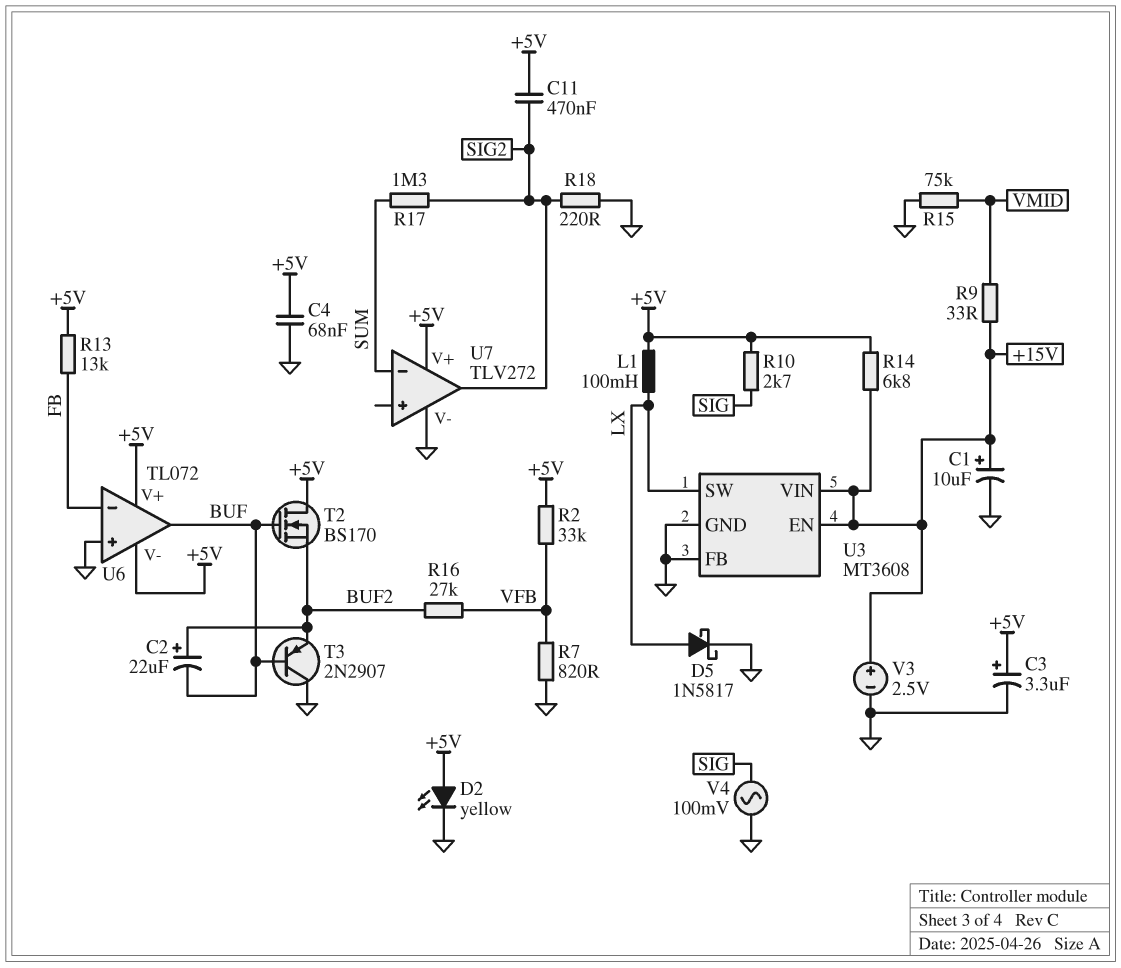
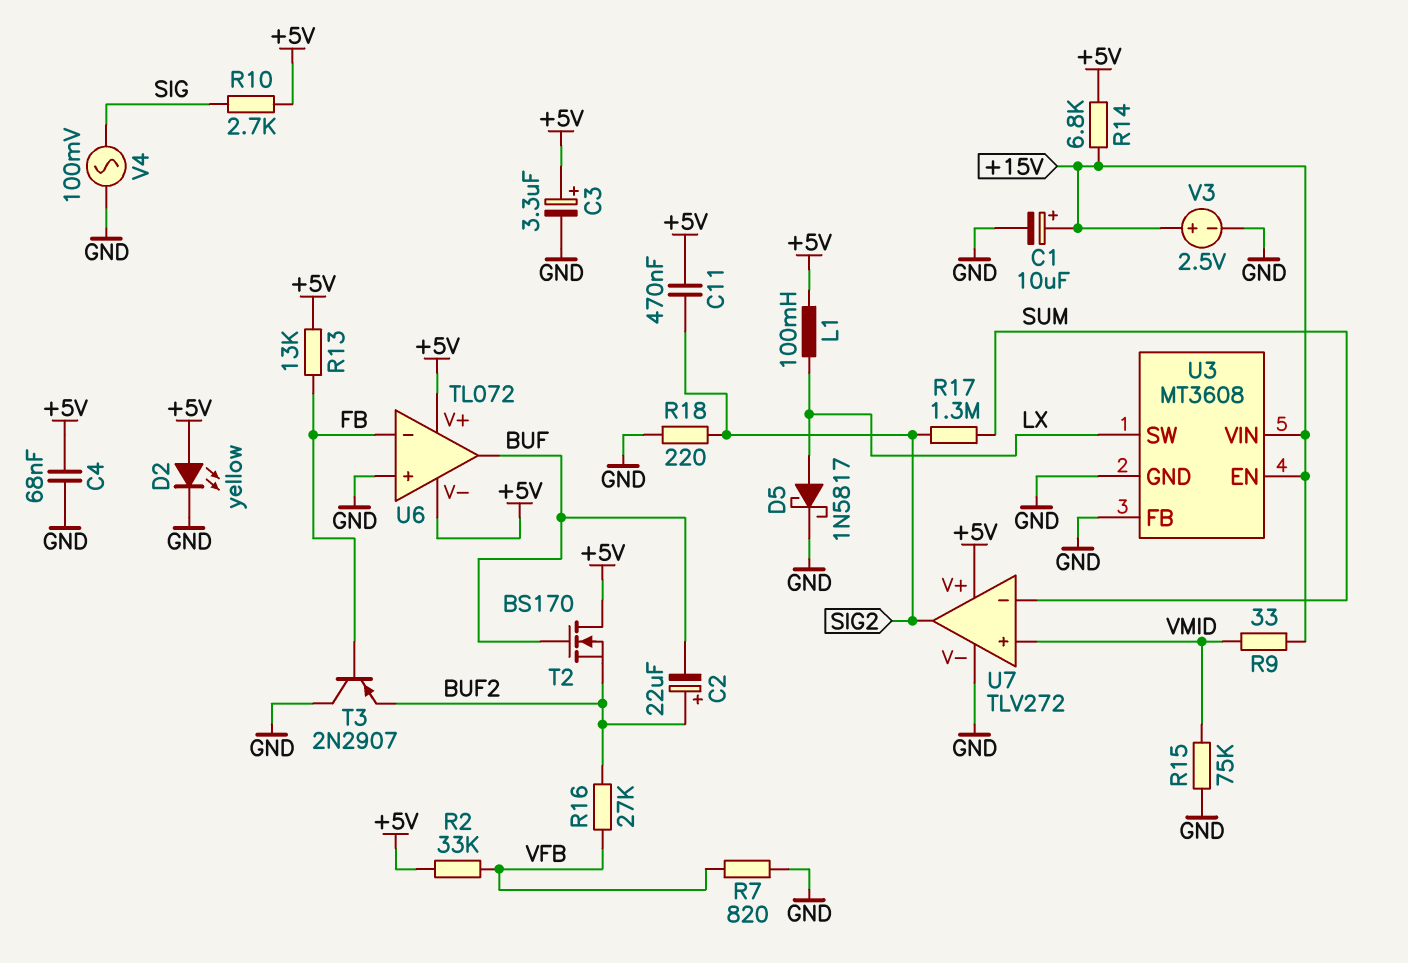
T3: PNP 2N2907 (B BUF, C GND, E BUF2) -> PNP 2N2907 (B FB, C GND, E BUF2)
U7 pin in+: none -> VMID

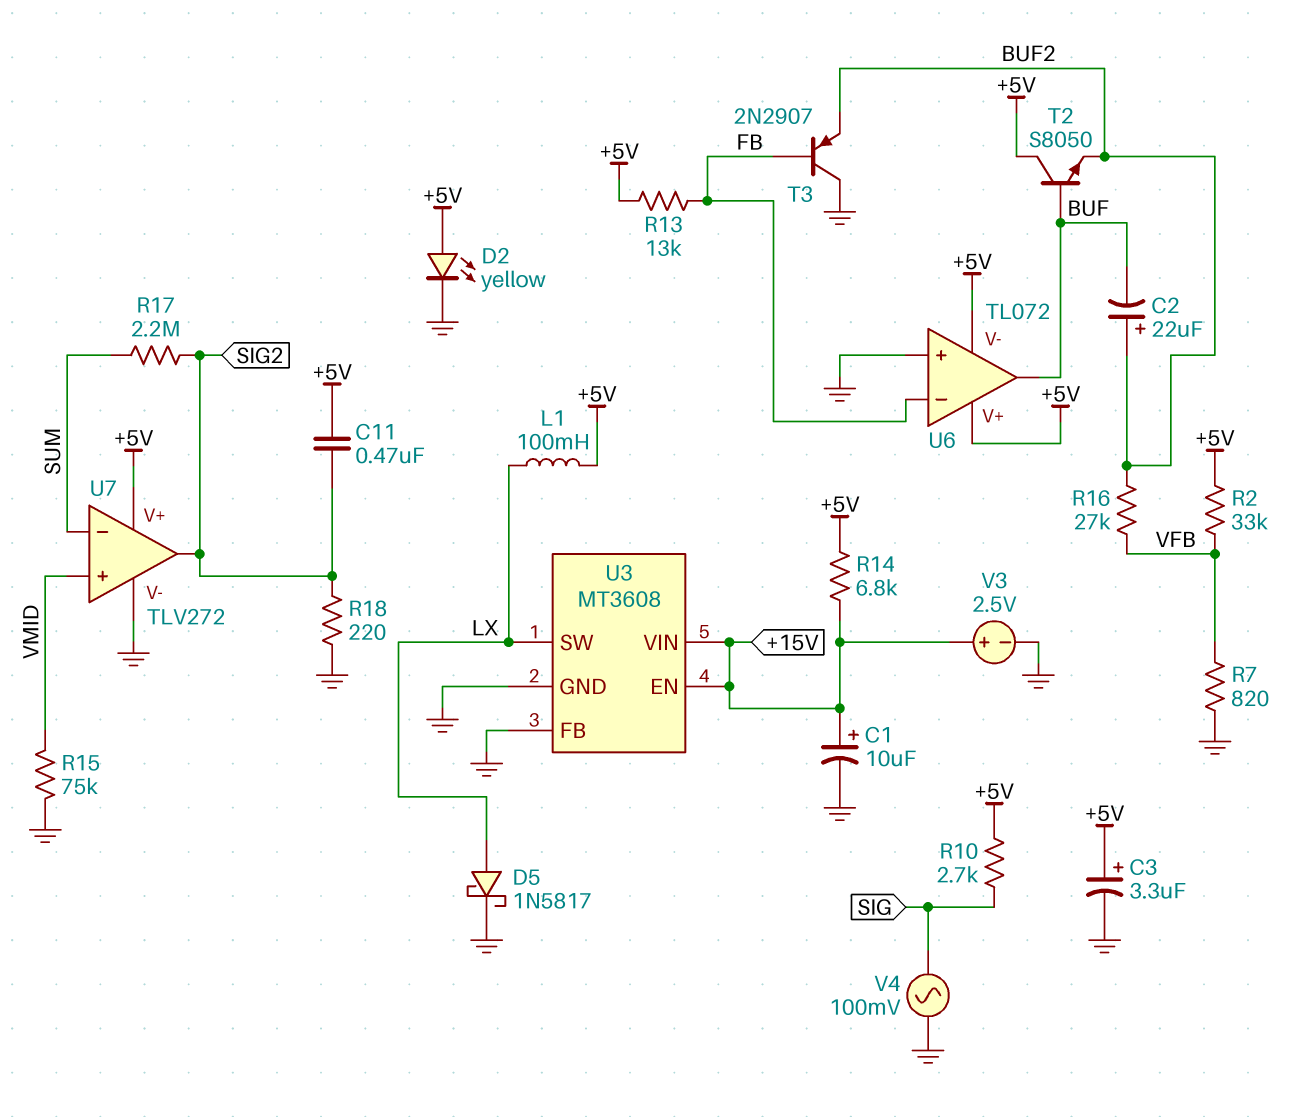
C4: 68nF (+5V, GND) -> none
R9: 33 (+15V, VMID) -> none
R17: 1.3M (SIG2, SUM) -> 2.2M (SIG2, SUM)
T2: NMOS BS170 (G BUF, D +5V, S BUF2) -> NPN S8050 (B BUF, C +5V, E BUF2)

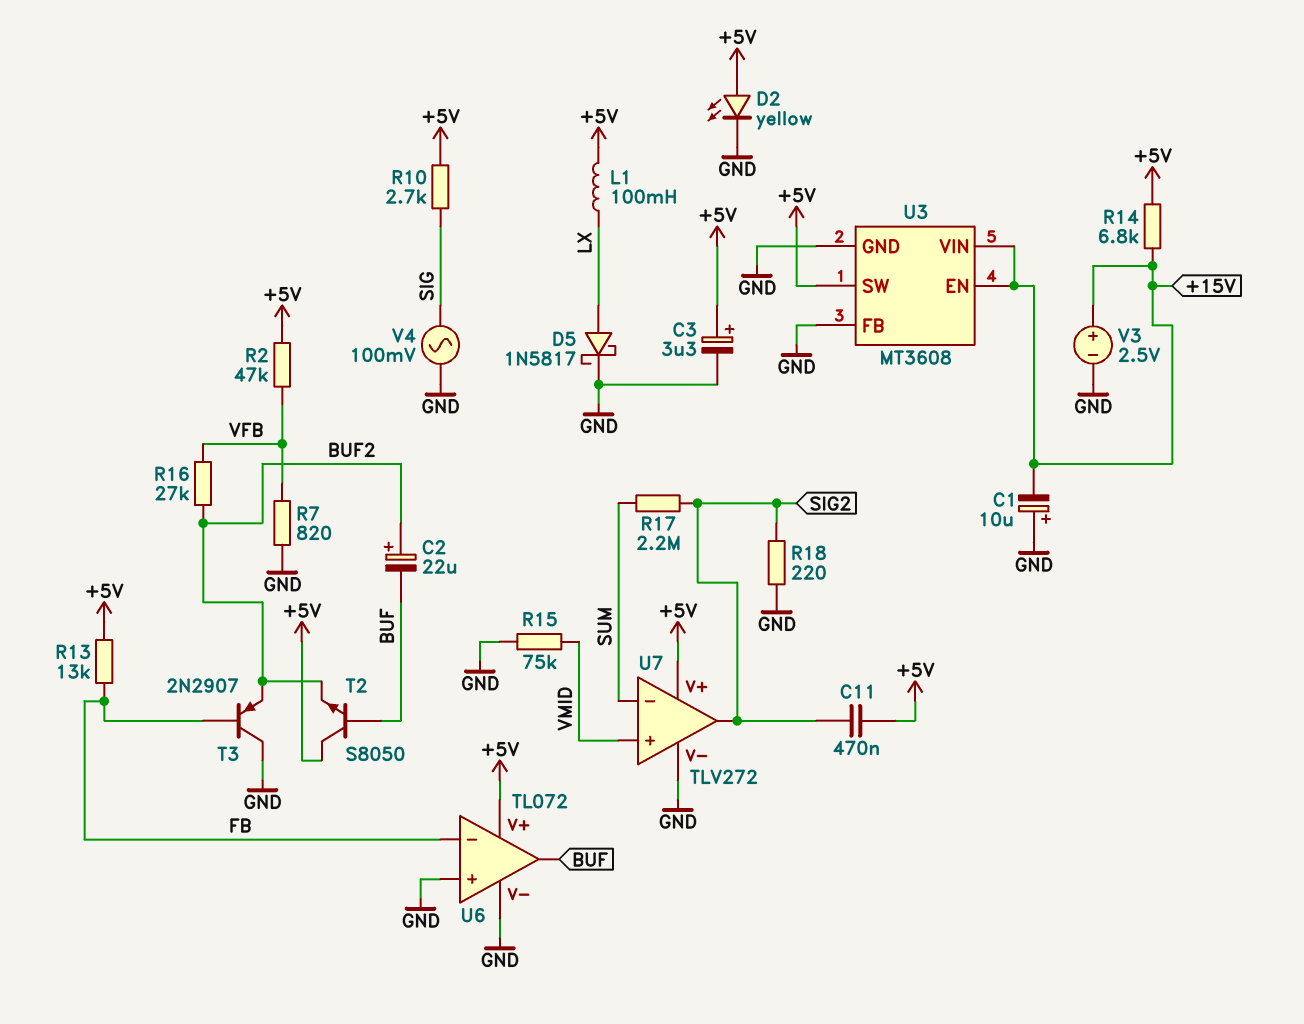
C1: 10uF (plus +15V, minus GND) -> 10uF (plus GND, minus +15V)
R2: 33k (+5V, VFB) -> 47k (+5V, VFB)
U3 pin SW: LX -> +5V
U6 pin V-: +5V -> GND

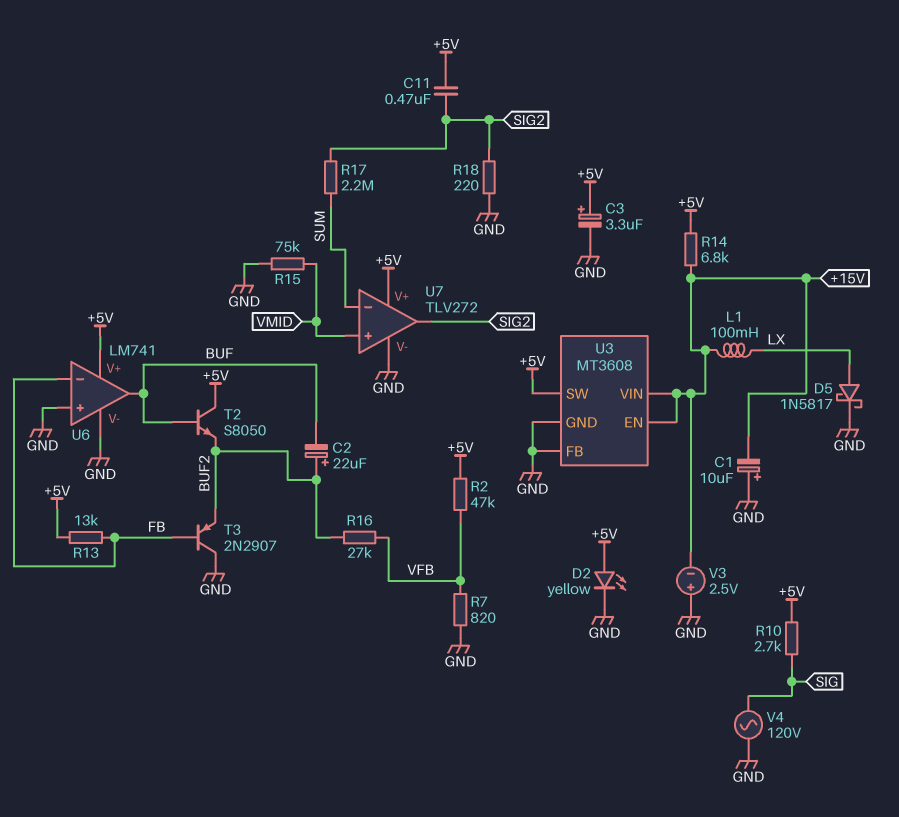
L1: 100mH (+5V, LX) -> 100mH (+15V, LX)
U6: TL072 -> LM741
V3: 2.5V (plus +15V, minus GND) -> 2.5V (plus GND, minus +15V)
V4: AC 100mV (GND, SIG) -> AC 120V (GND, SIG)

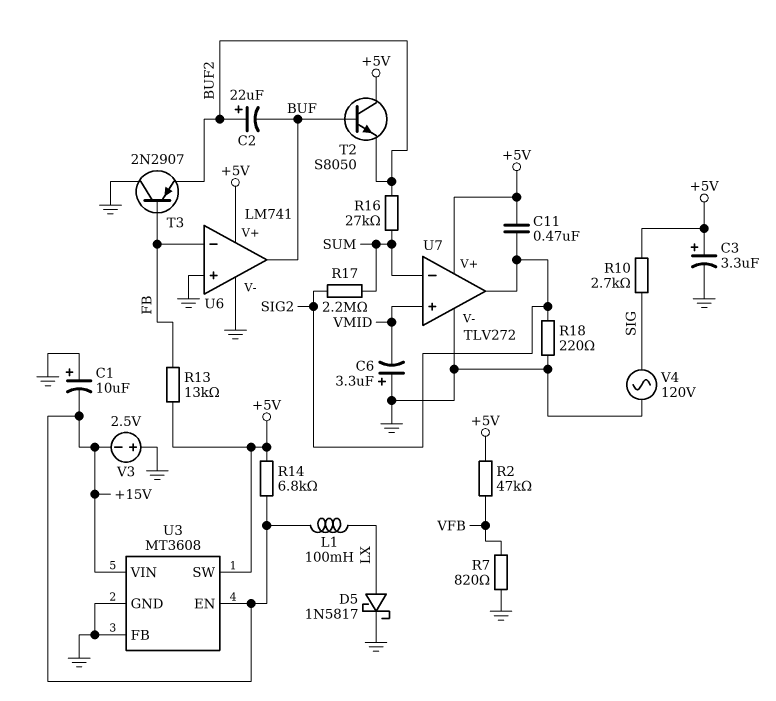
C6: none -> 3.3uF (plus GND, minus VMID)
D2: LED yellow (A +5V, K GND) -> none
R15: 75k (GND, VMID) -> none
R16: 27k (BUF2, VFB) -> 27k (BUF2, SUM)

